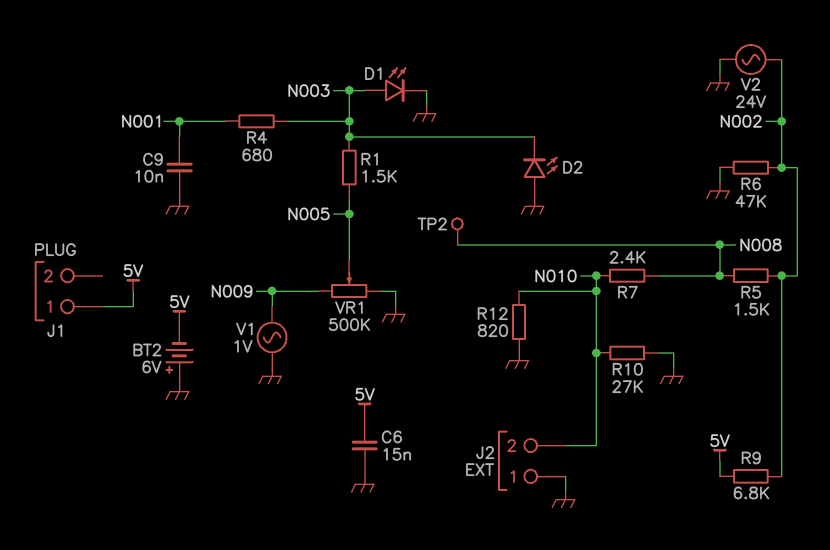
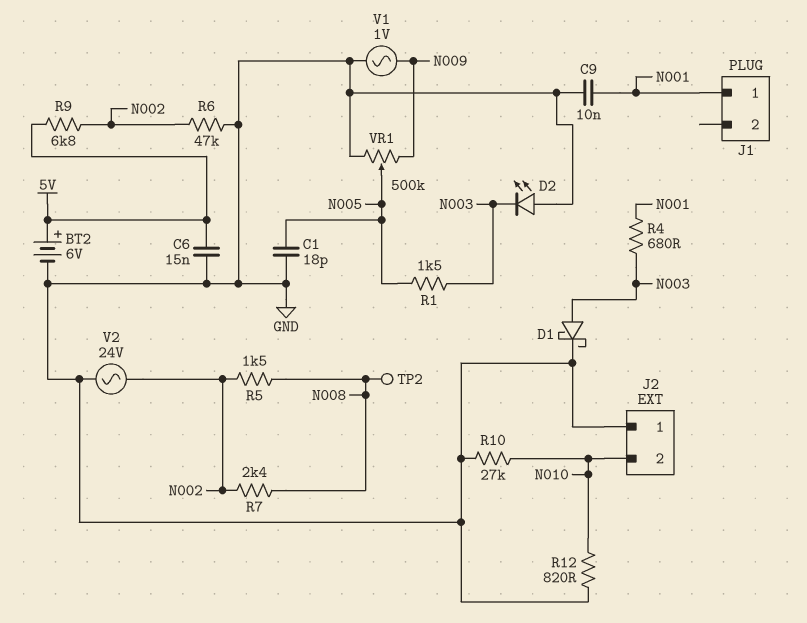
BT2: 6V (plus GND, minus 5V) -> 6V (plus 5V, minus GND)
C1: none -> 18pF (GND, N005)
D1: LED (A N003, K GND) -> schottky (A N003, K GND)
J1 pin 1: 5V -> N001
R7: 2.4k (N008, N010) -> 2.4k (N002, N008)

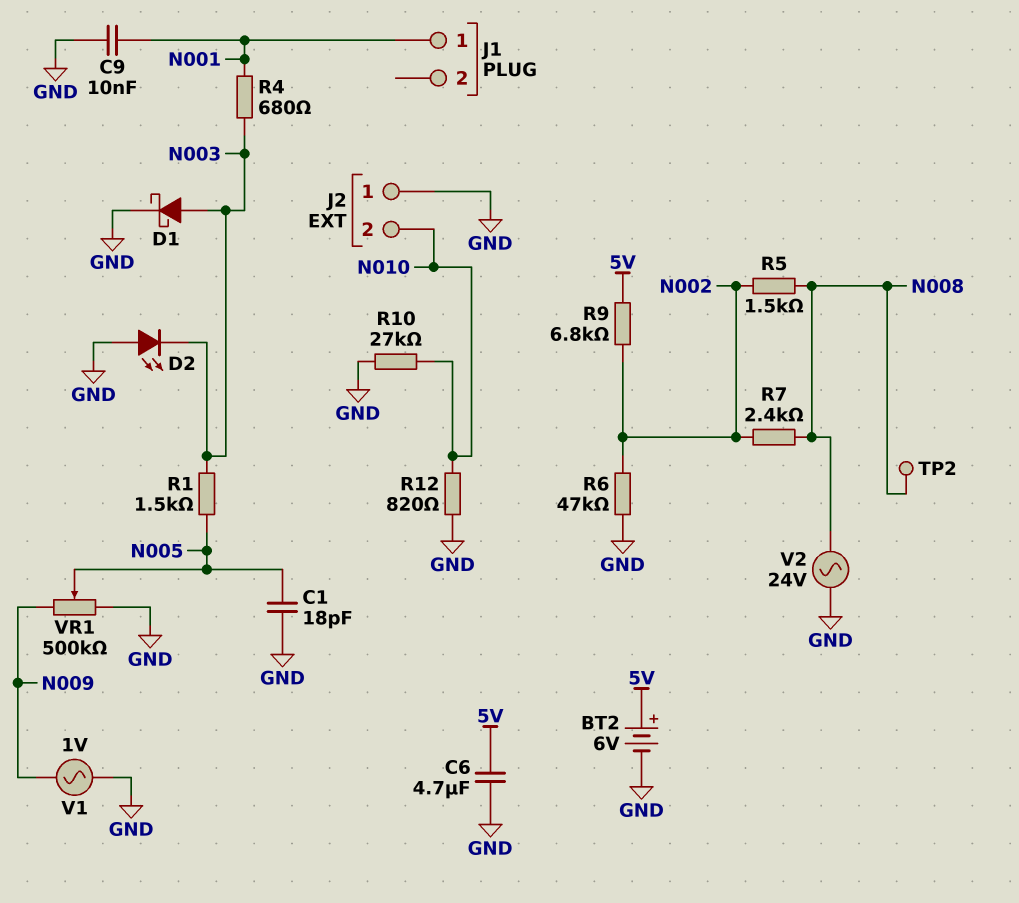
C6: 15nF (5V, GND) -> 4.7uF (5V, GND)
V2: AC 24V (GND, N002) -> AC 24V (GND, N008)

